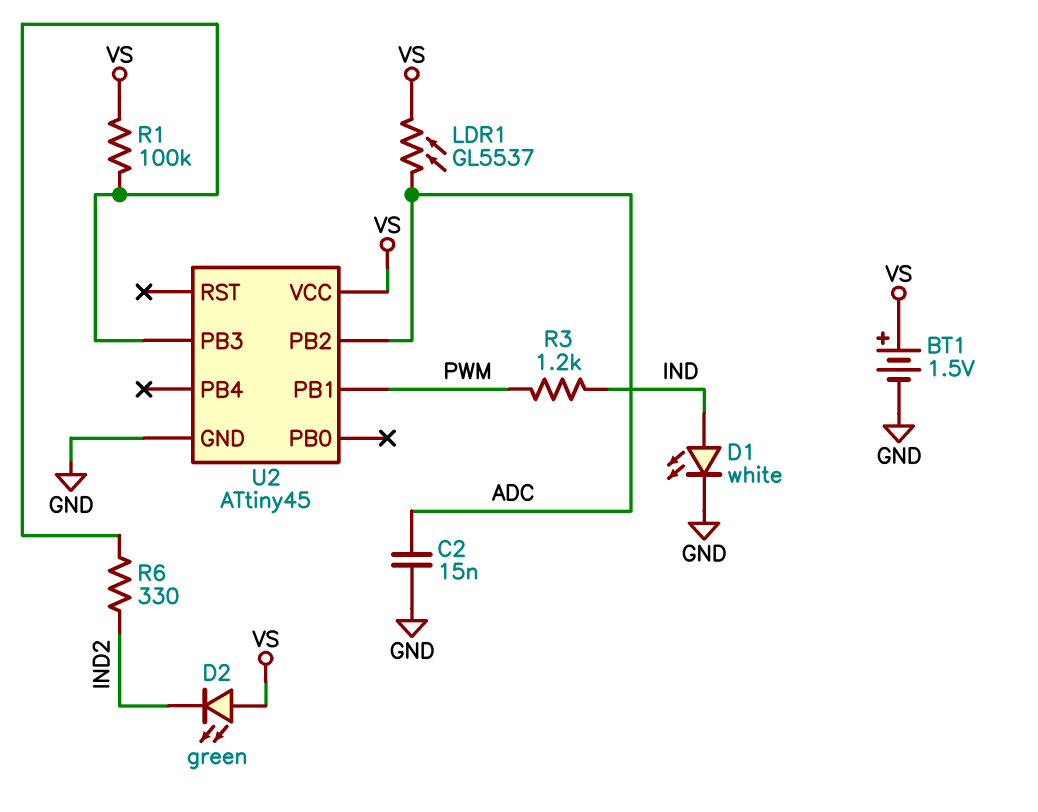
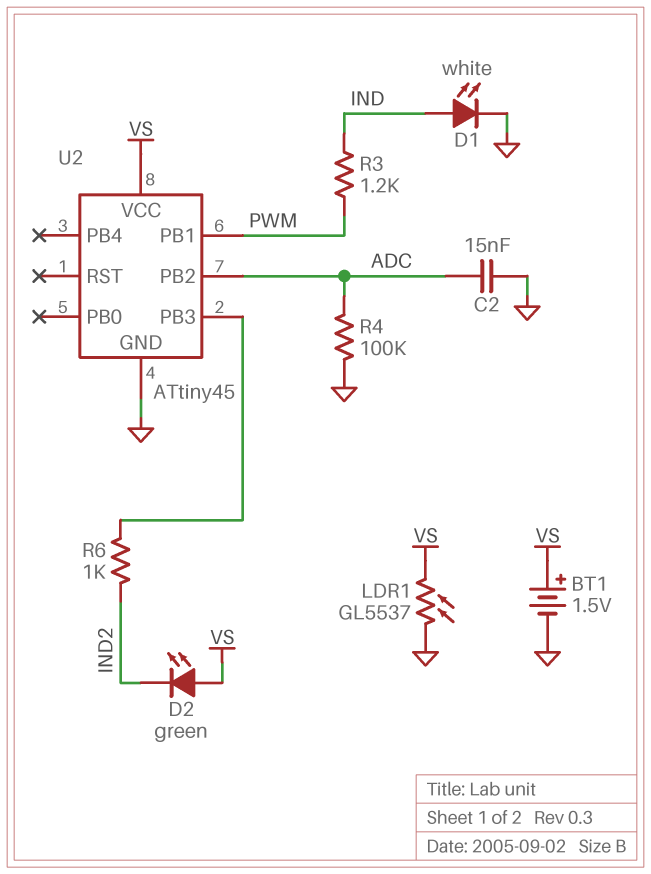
LDR1: GL5537 (ADC, VS) -> GL5537 (GND, VS)
R1: 100k (U2/PB3, VS) -> none
R4: none -> 100k (ADC, GND)
R6: 330 (IND2, U2/PB3) -> 1k (IND2, U2/PB3)

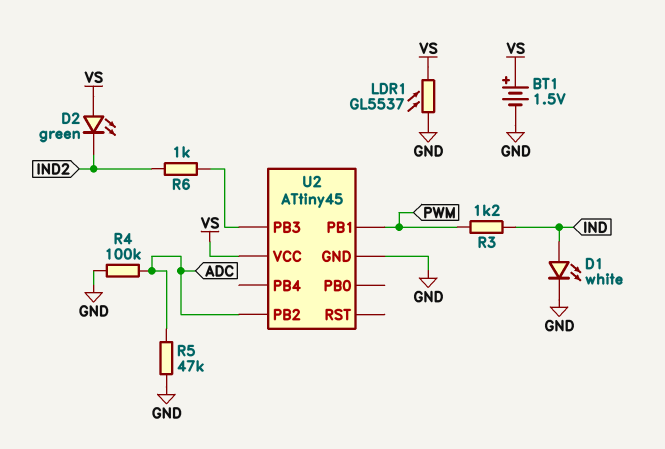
C2: 15nF (ADC, GND) -> none
R5: none -> 47k (ADC, GND)

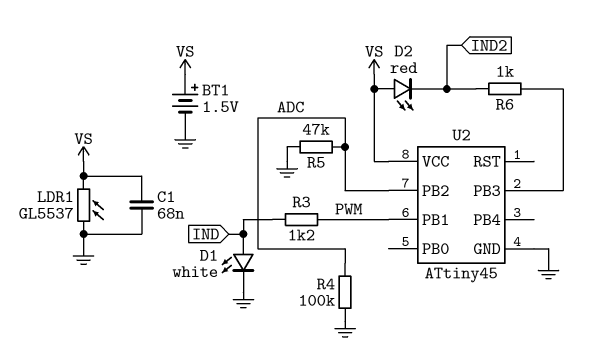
C1: none -> 68nF (GND, VS)
D2: LED green (A VS, K IND2) -> LED red (A VS, K IND2)

